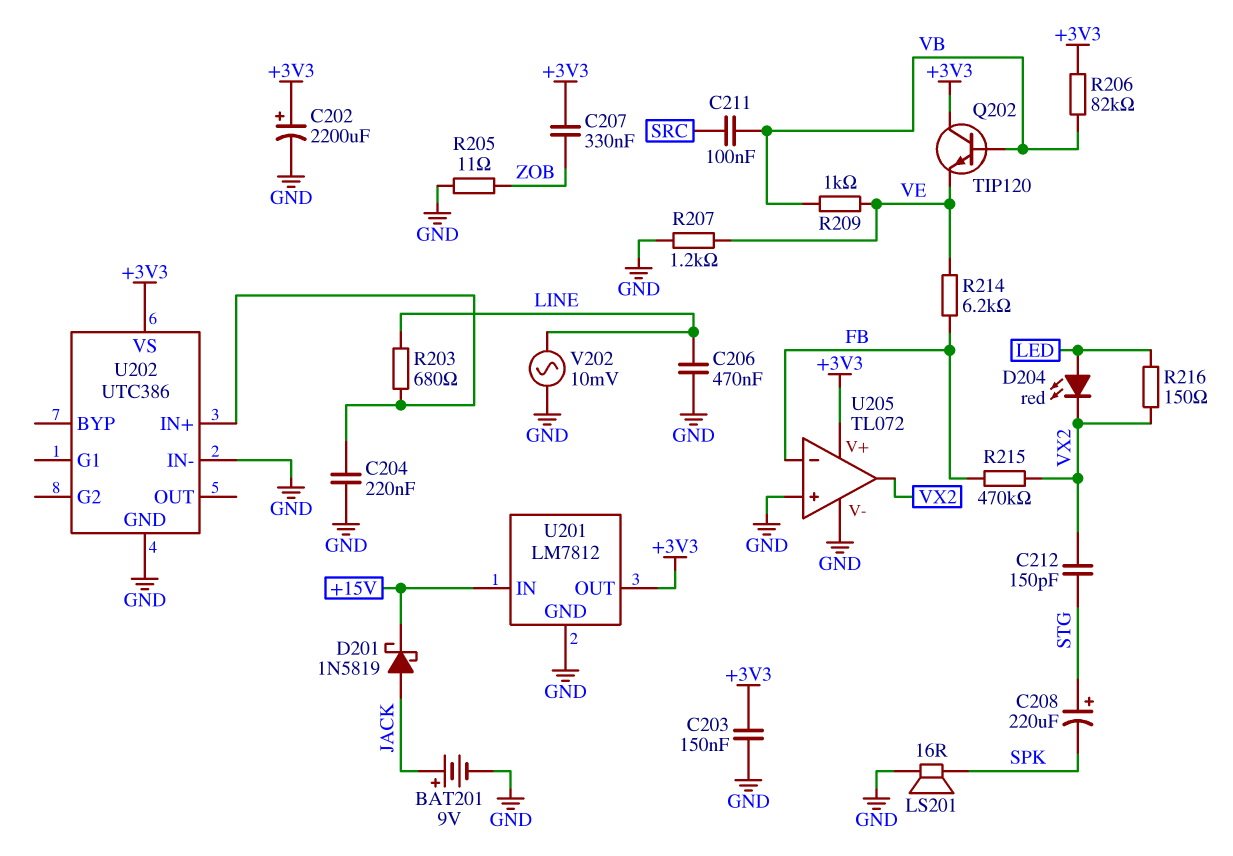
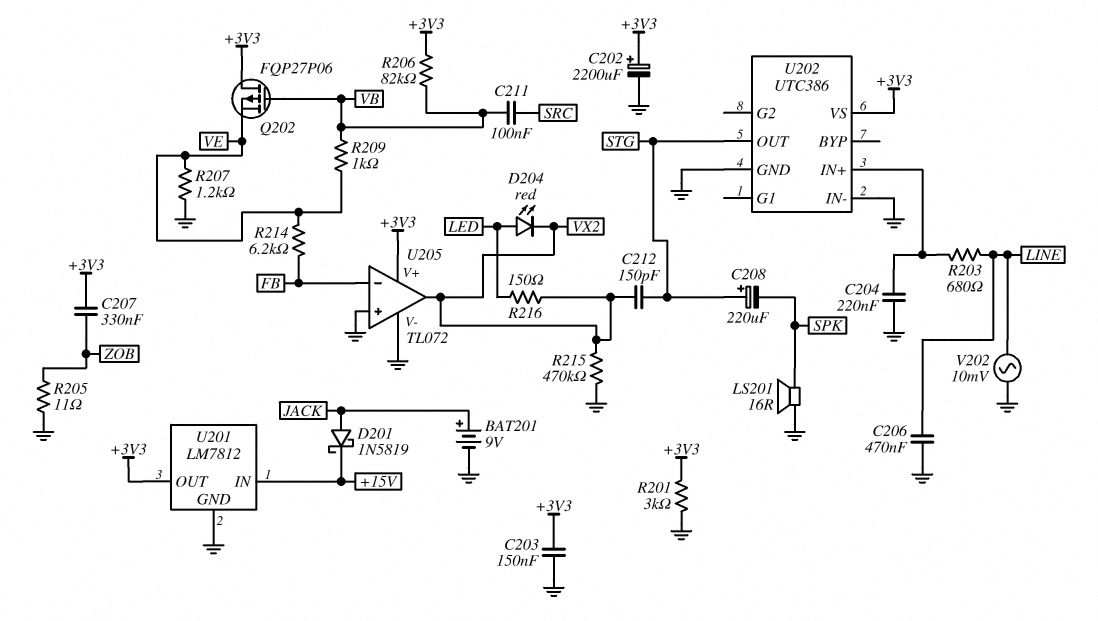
Q202: NPN TIP120 (B VB, C +3V3, E VE) -> PMOS FQP27P06 (G VB, D +3V3, S VE)
R201: none -> 3k (+3V3, GND)
R215: 470k (FB, VX2) -> 470k (GND, VX2)
U202 pin OUT: none -> STG

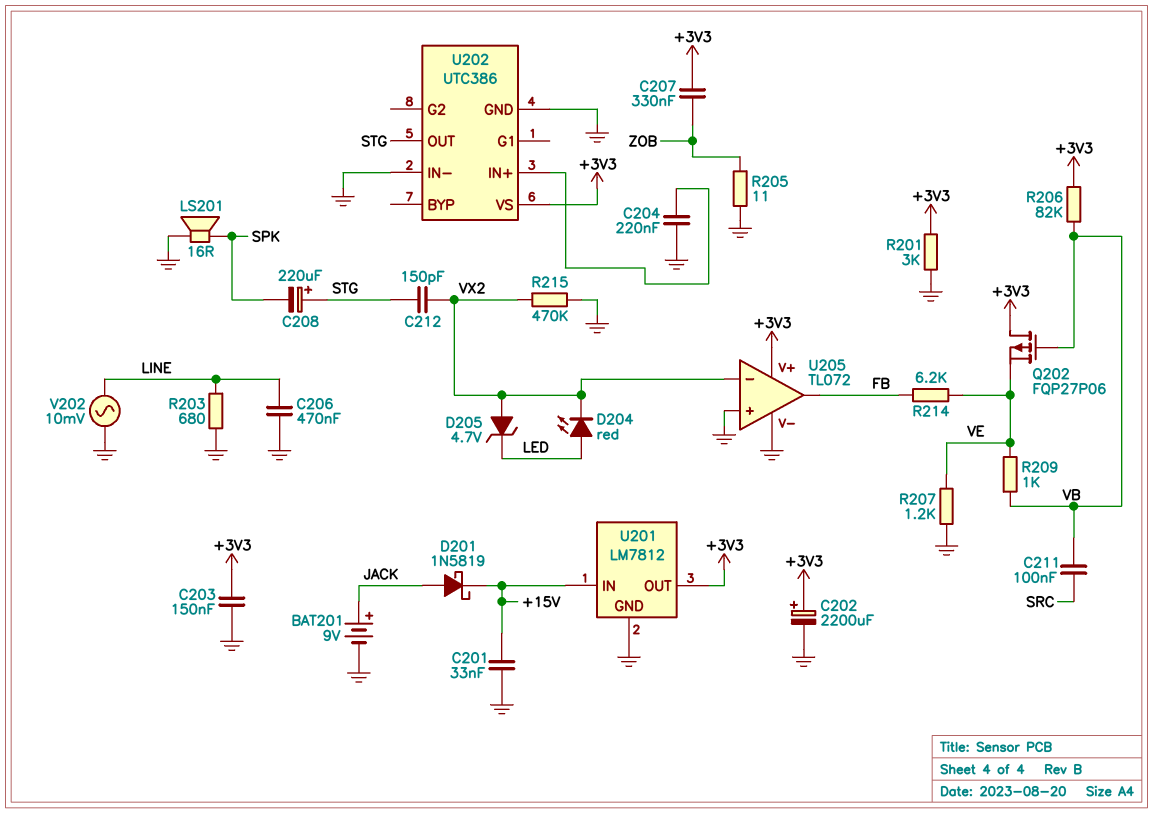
C201: none -> 33nF (+15V, GND)
D205: none -> zener 4.7V (A VX2, K LED)
R203: 680 (LINE, U202/IN+) -> 680 (GND, LINE)
R216: 150 (LED, VX2) -> none
U205 pin in-: FB -> VX2
U205 pin out: VX2 -> FB

